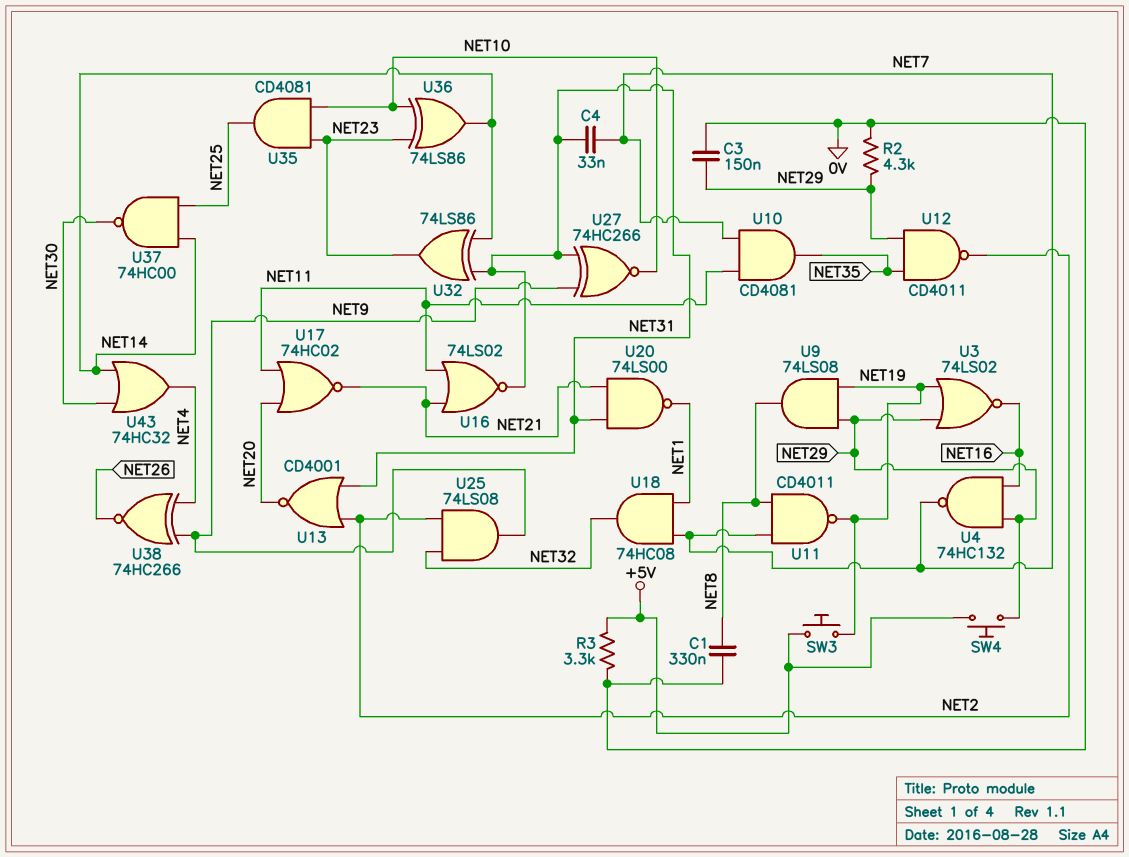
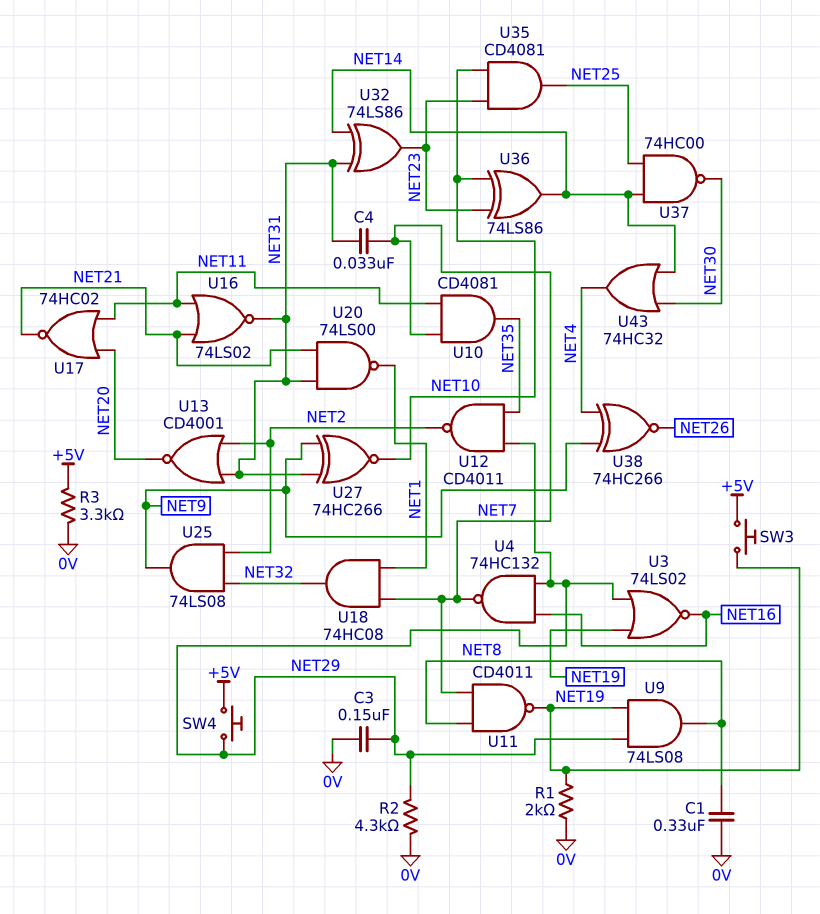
R1: none -> 2k (0V, NET19)

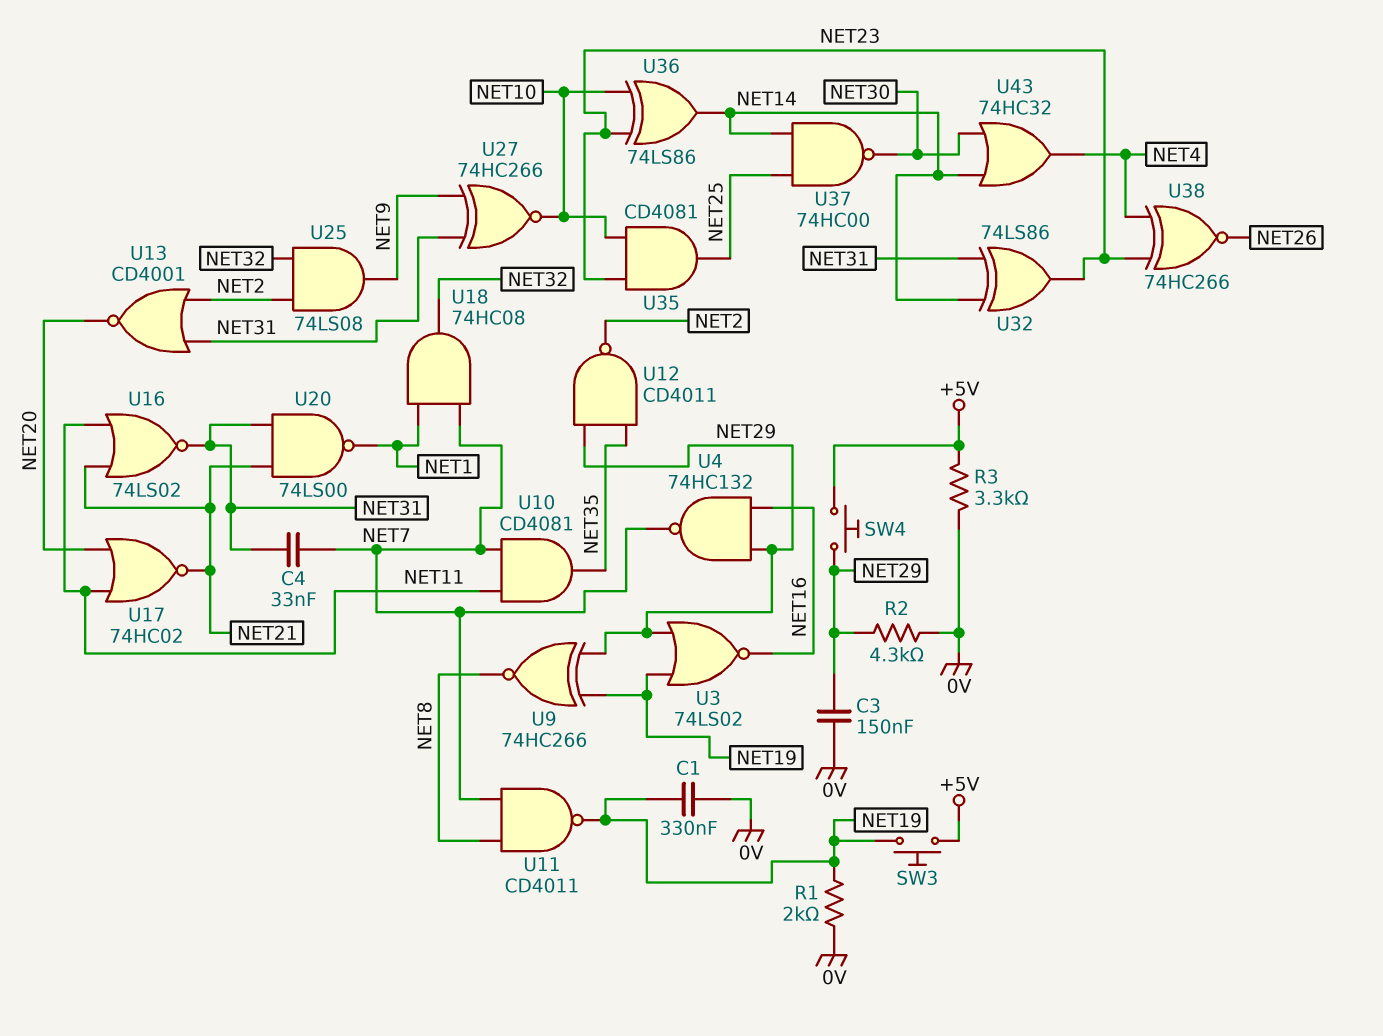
C1: 330nF (0V, NET8) -> 330nF (0V, NET19)
U9: AND 74LS08 (in NET19, in NET29, out NET8) -> XNOR 74HC266 (in NET19, in NET29, out NET8)
U38: XNOR 74HC266 (in NET4, in NET9, out NET26) -> XNOR 74HC266 (in NET4, in NET23, out NET26)

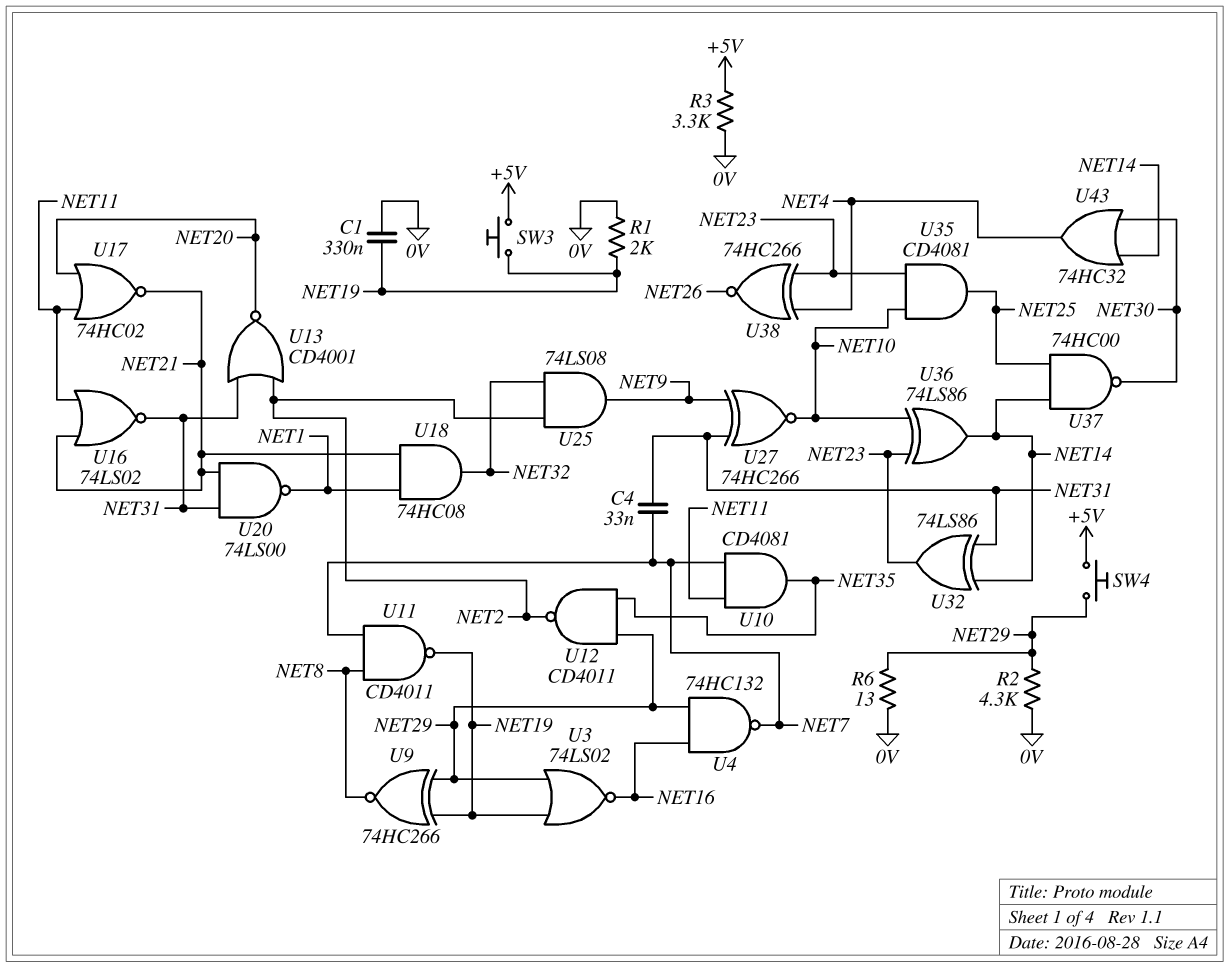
C3: 150nF (0V, NET29) -> none
R6: none -> 13 (0V, NET29)
U18: AND 74HC08 (in NET1, in NET7, out NET32) -> AND 74HC08 (in NET1, in NET21, out NET32)

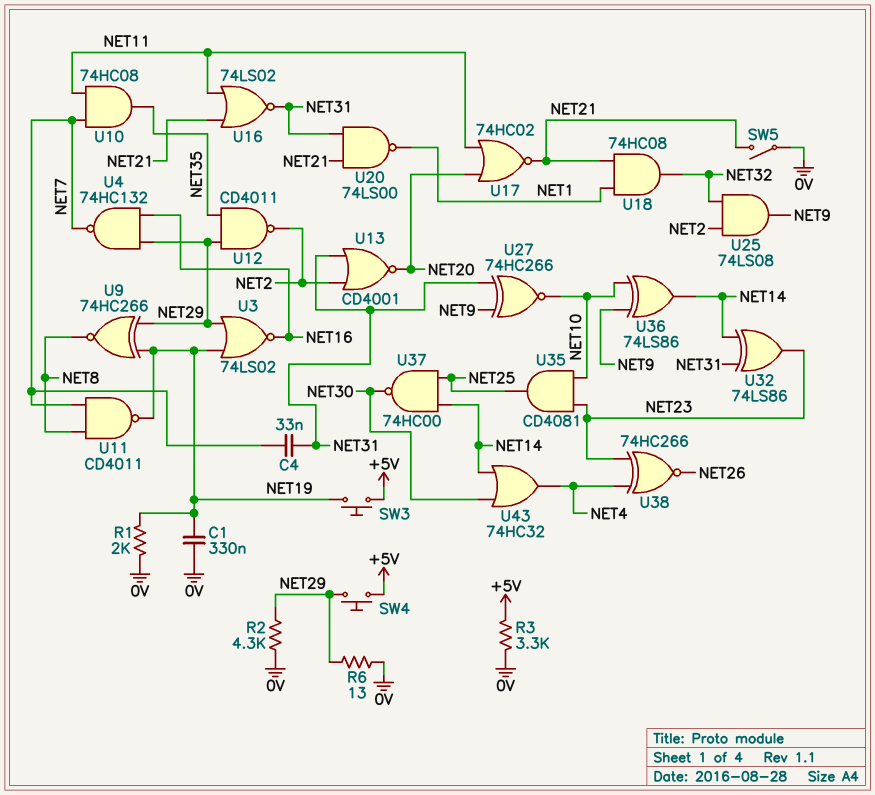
SW5: none -> switch (0V, NET21)
U10: AND CD4081 (in NET7, in NET11, out NET35) -> AND 74HC08 (in NET7, in NET11, out NET35)
U36: XOR 74LS86 (in NET10, in NET23, out NET14) -> XOR 74LS86 (in NET9, in NET10, out NET14)

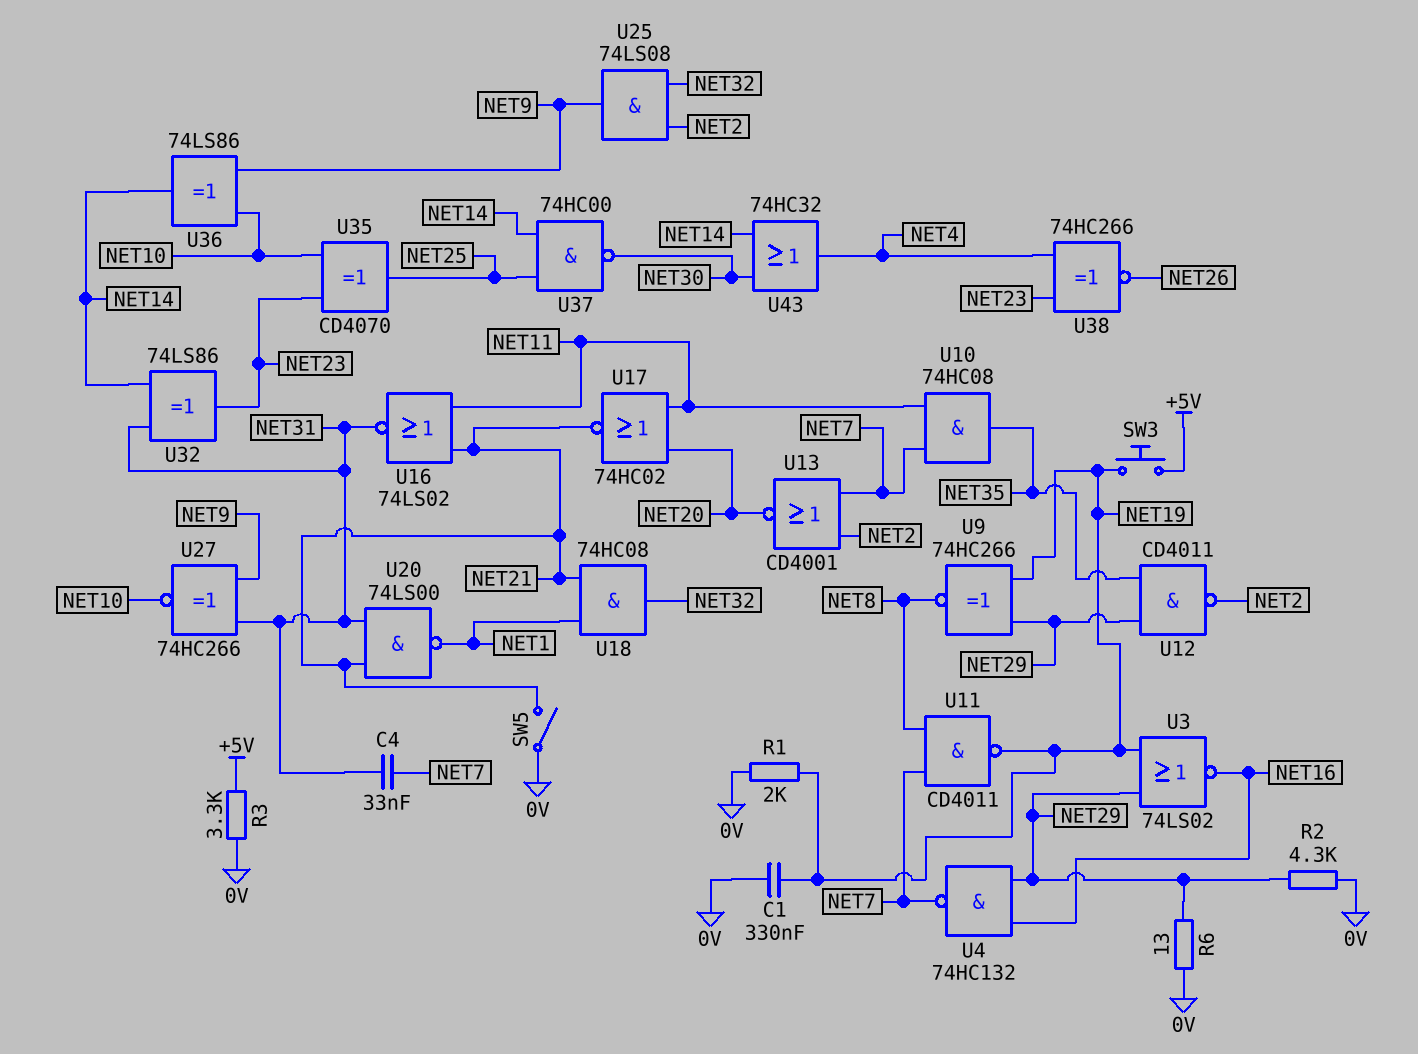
SW4: button (+5V, NET29) -> none
U13: NOR CD4001 (in NET2, in NET31, out NET20) -> NOR CD4001 (in NET2, in NET7, out NET20)
U35: AND CD4081 (in NET10, in NET23, out NET25) -> XOR CD4070 (in NET10, in NET23, out NET25)

